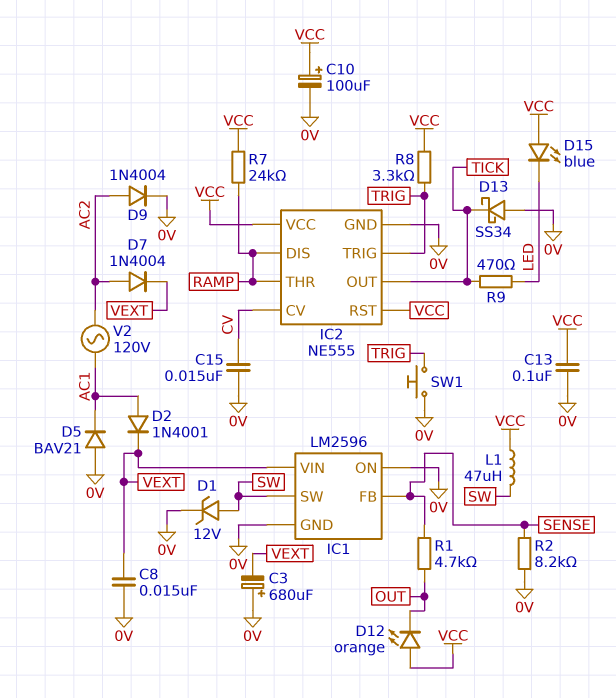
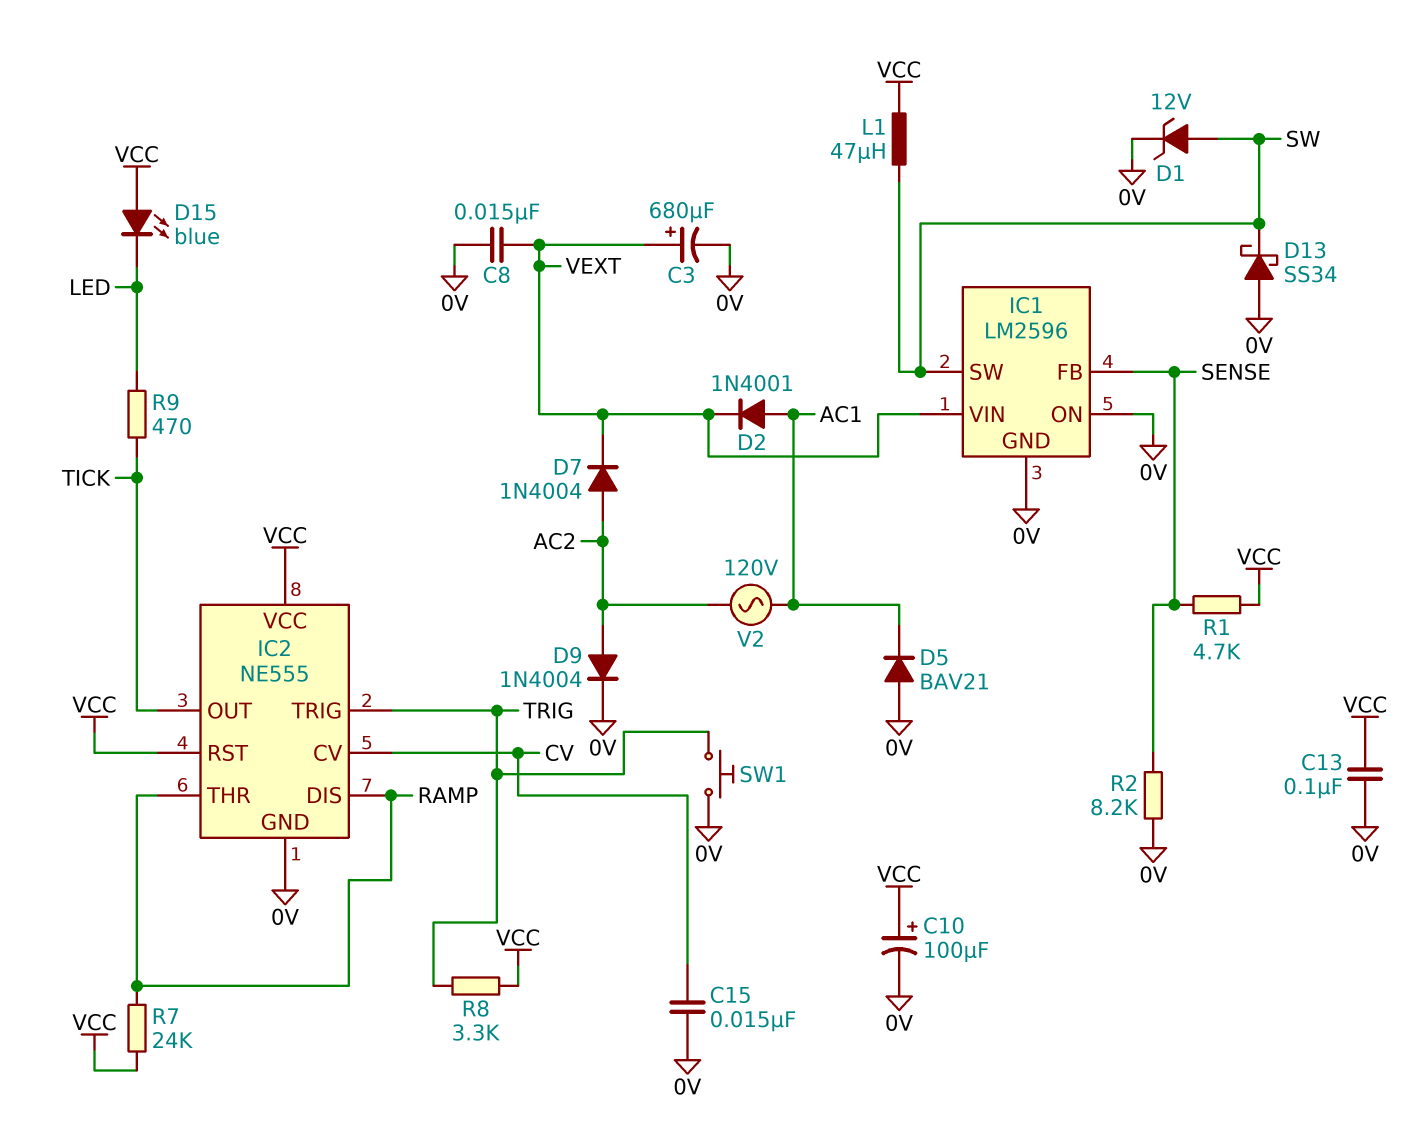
C3: 680uF (plus 0V, minus VEXT) -> 680uF (plus VEXT, minus 0V)
D12: LED orange (A VCC, K OUT) -> none
D13: schottky SS34 (A 0V, K TICK) -> schottky SS34 (A 0V, K SW)
R1: 4.7k (OUT, SENSE) -> 4.7k (SENSE, VCC)

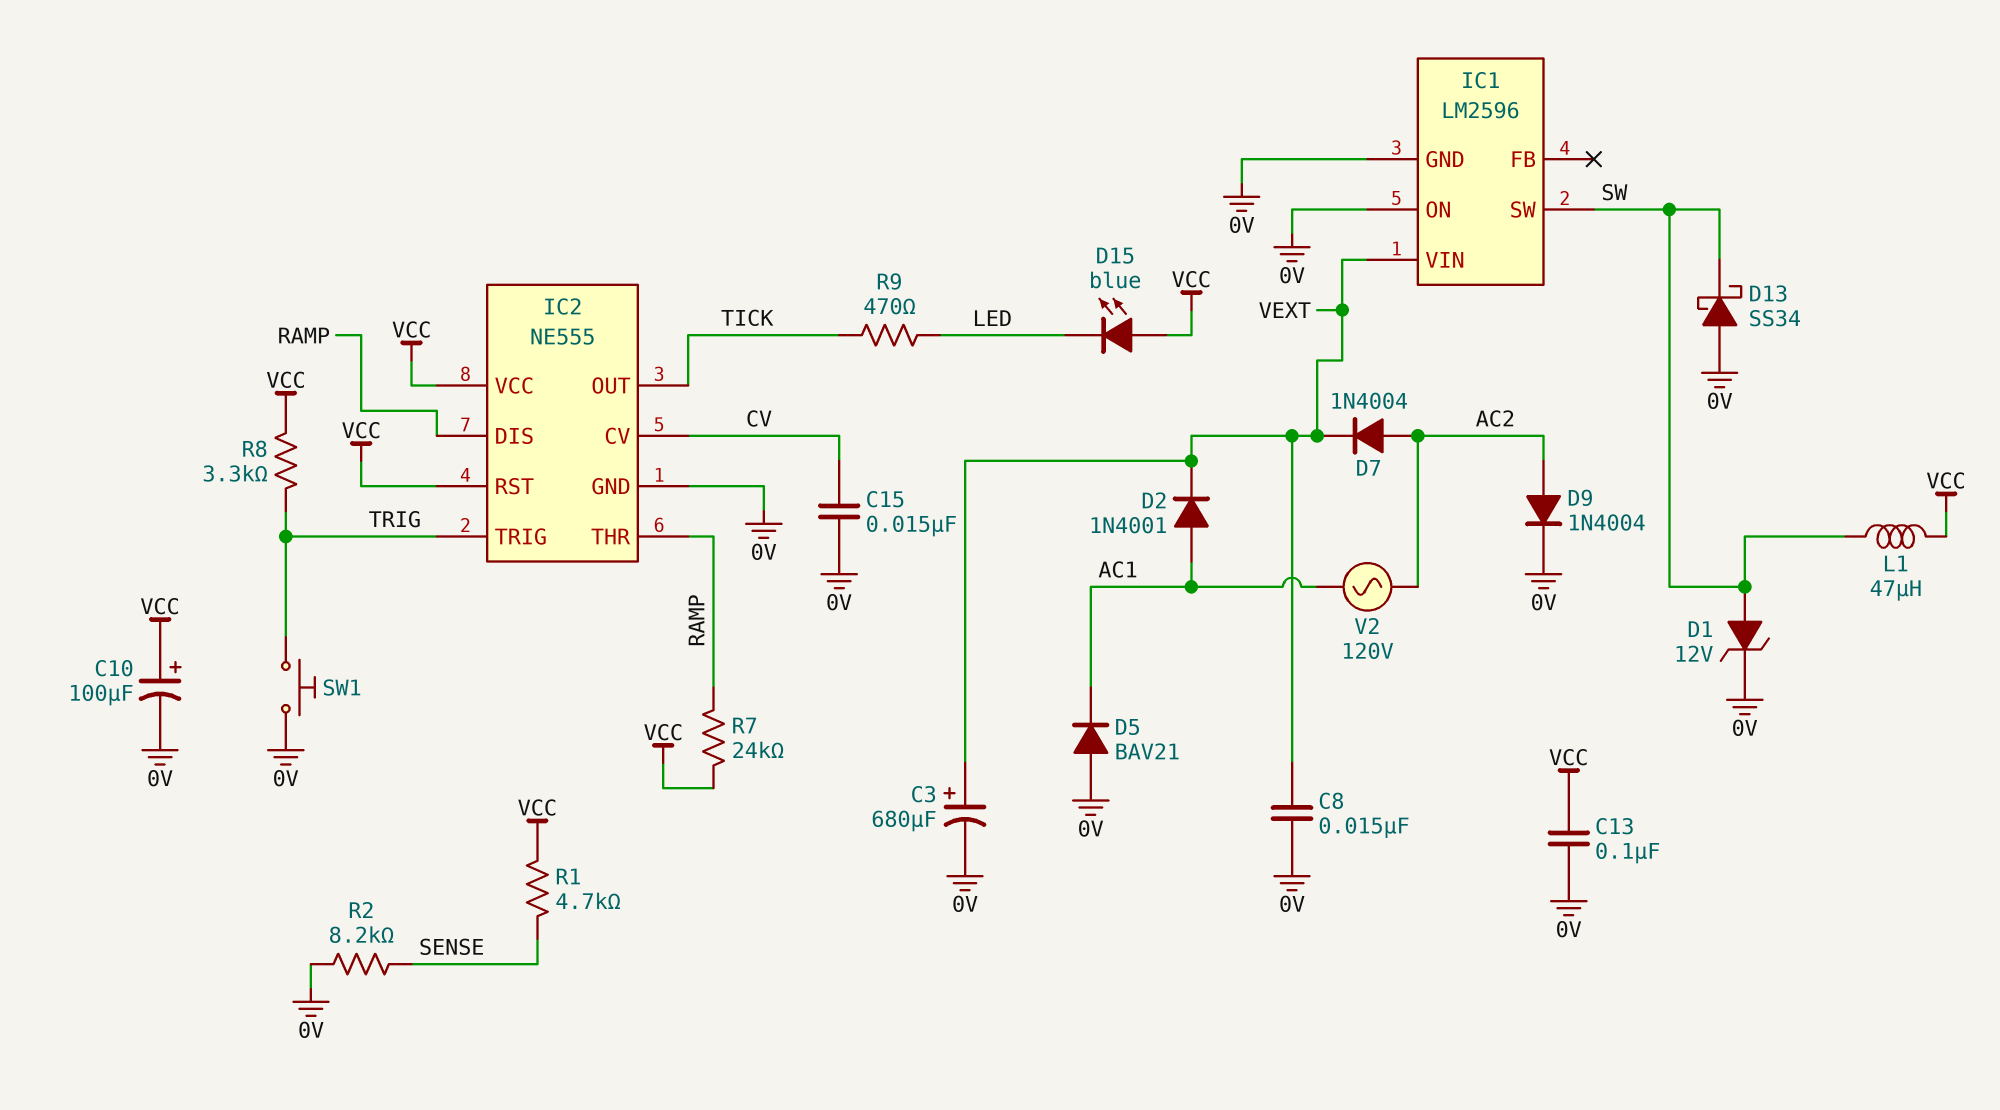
IC1 pin FB: SENSE -> none

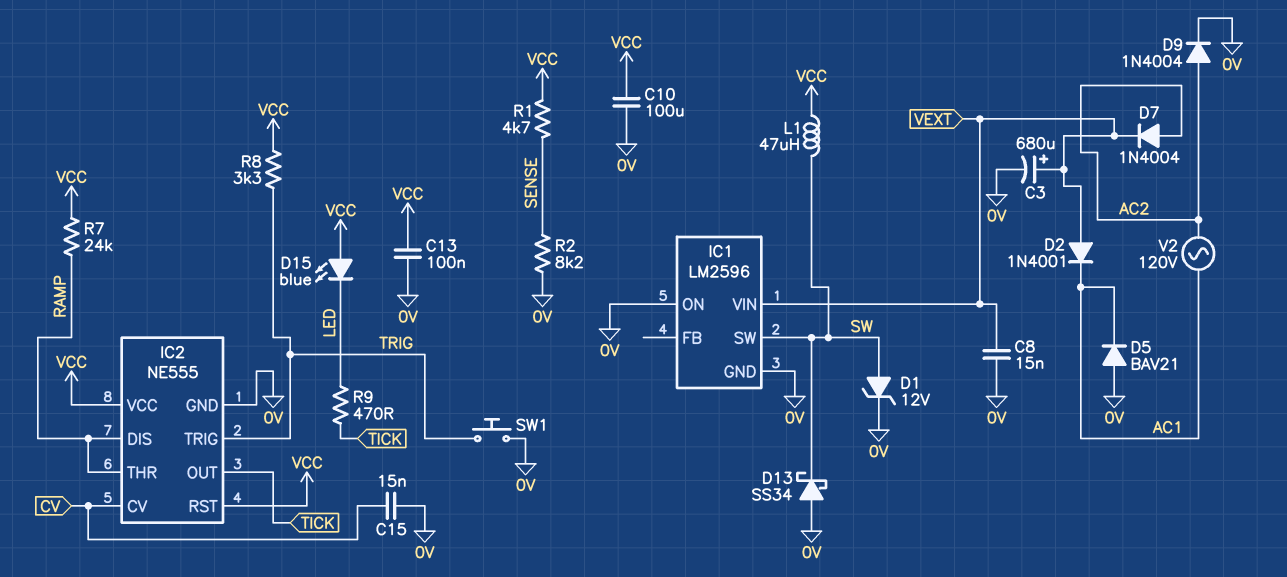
C10: 100uF (plus VCC, minus 0V) -> 100uF (0V, VCC)
D2: diode 1N4001 (A AC1, K VEXT) -> diode 1N4001 (A VEXT, K AC1)

